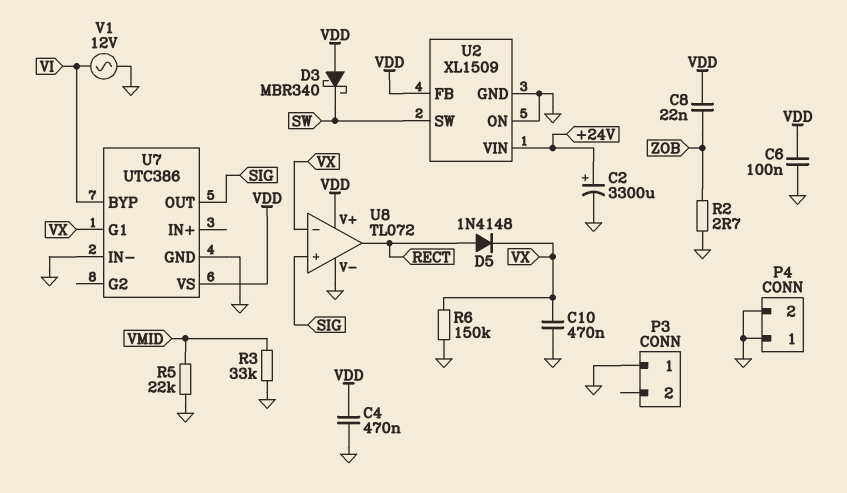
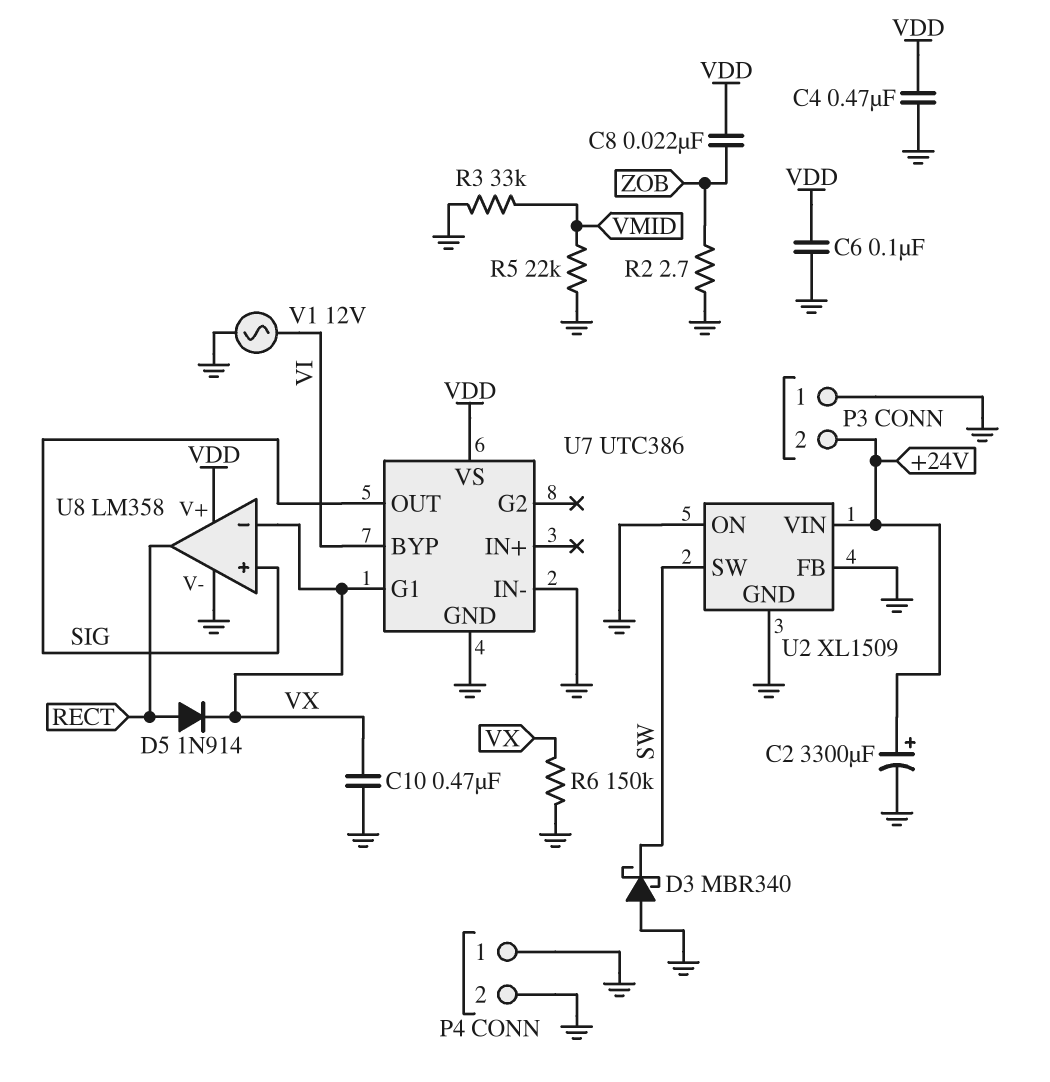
D3: schottky MBR340 (A VDD, K SW) -> schottky MBR340 (A GND, K SW)
D5: diode 1N4148 (A RECT, K VX) -> diode 1N914 (A RECT, K VX)
P3 pin 2: none -> +24V
U2 pin FB: VDD -> GND
U8: TL072 -> LM358

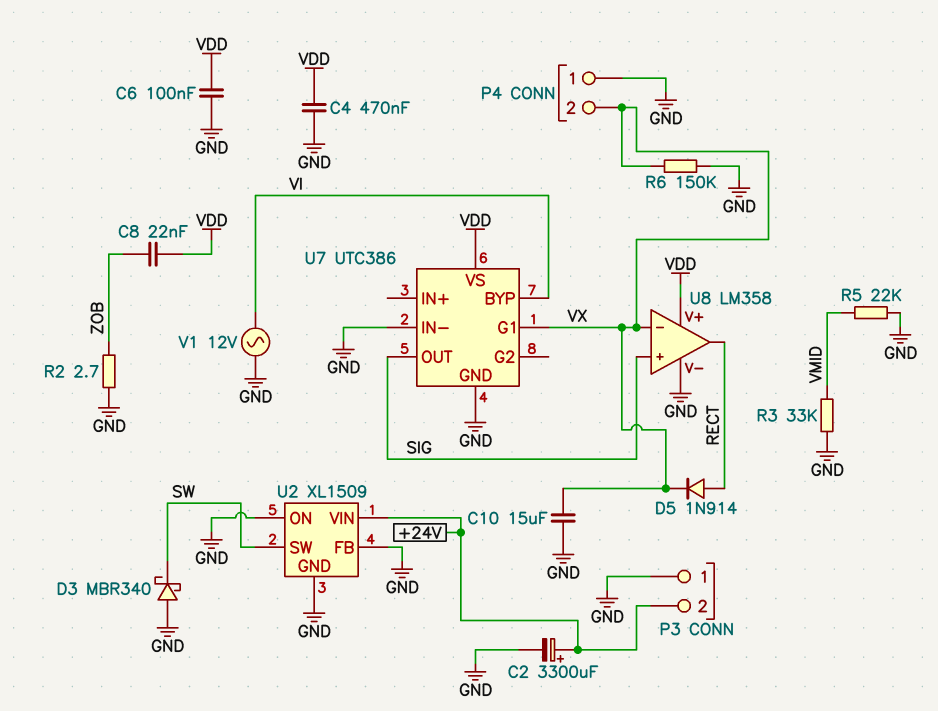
C10: 470nF (GND, VX) -> 15uF (GND, VX)
P4 pin 2: GND -> VX

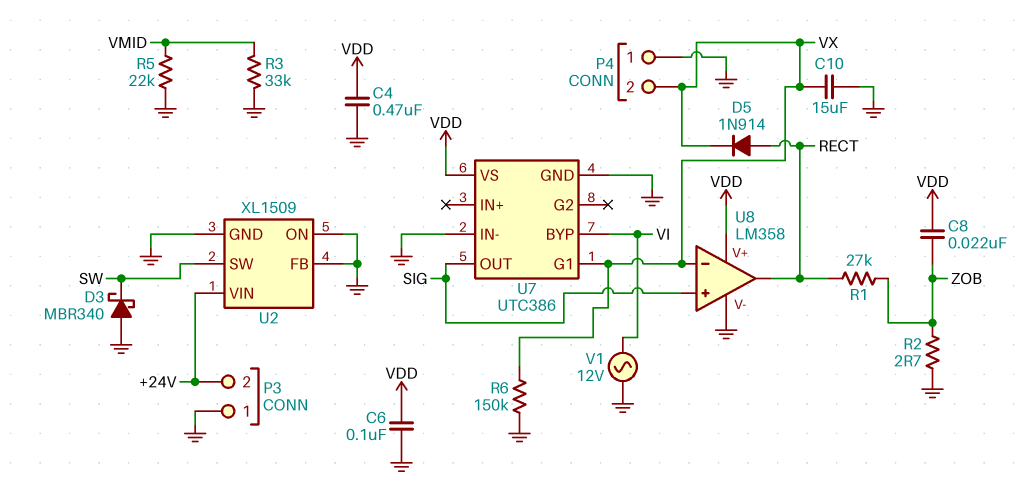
C2: 3300uF (plus +24V, minus GND) -> none
R1: none -> 27k (RECT, ZOB)

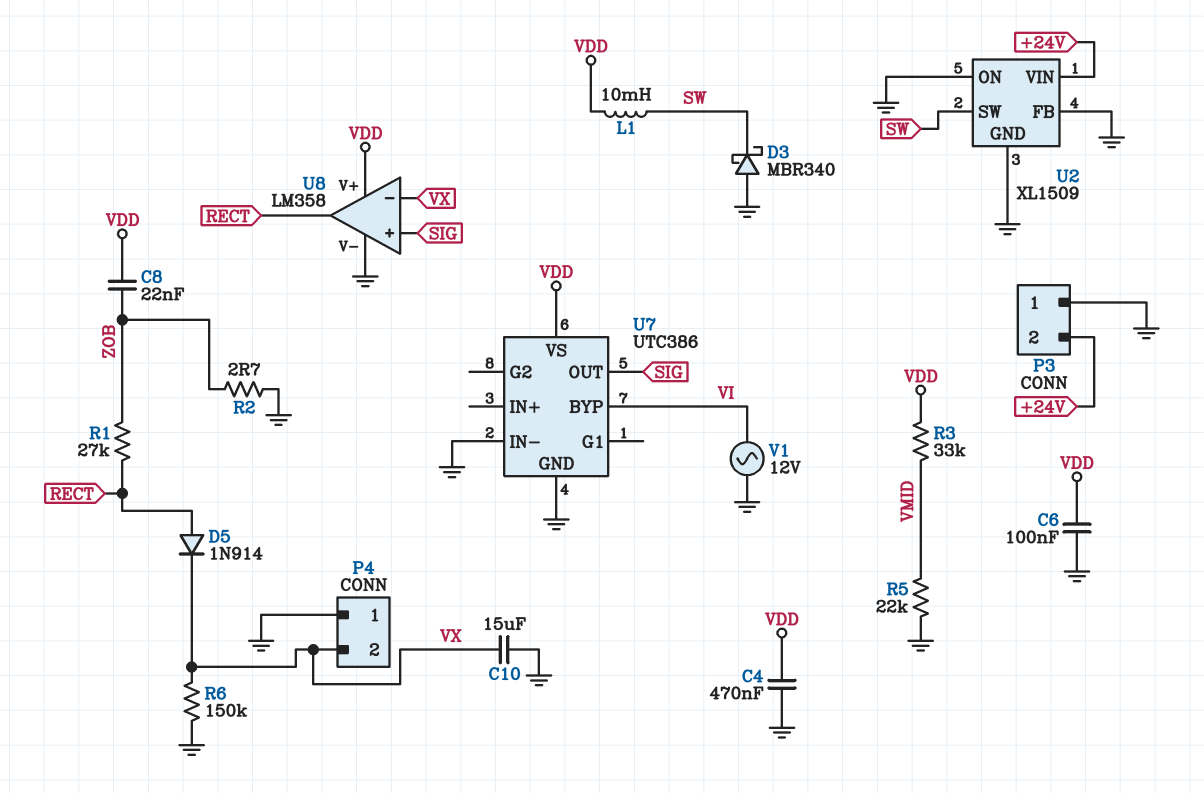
L1: none -> 10mH (SW, VDD)
R3: 33k (GND, VMID) -> 33k (VDD, VMID)
U7 pin G1: VX -> none

